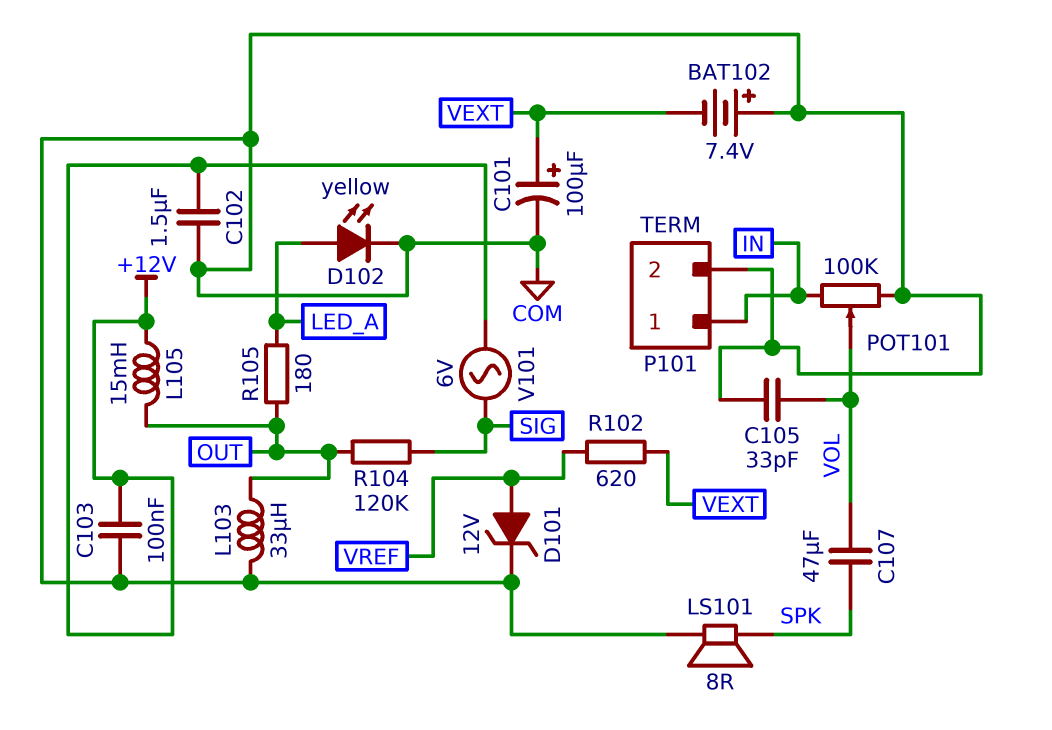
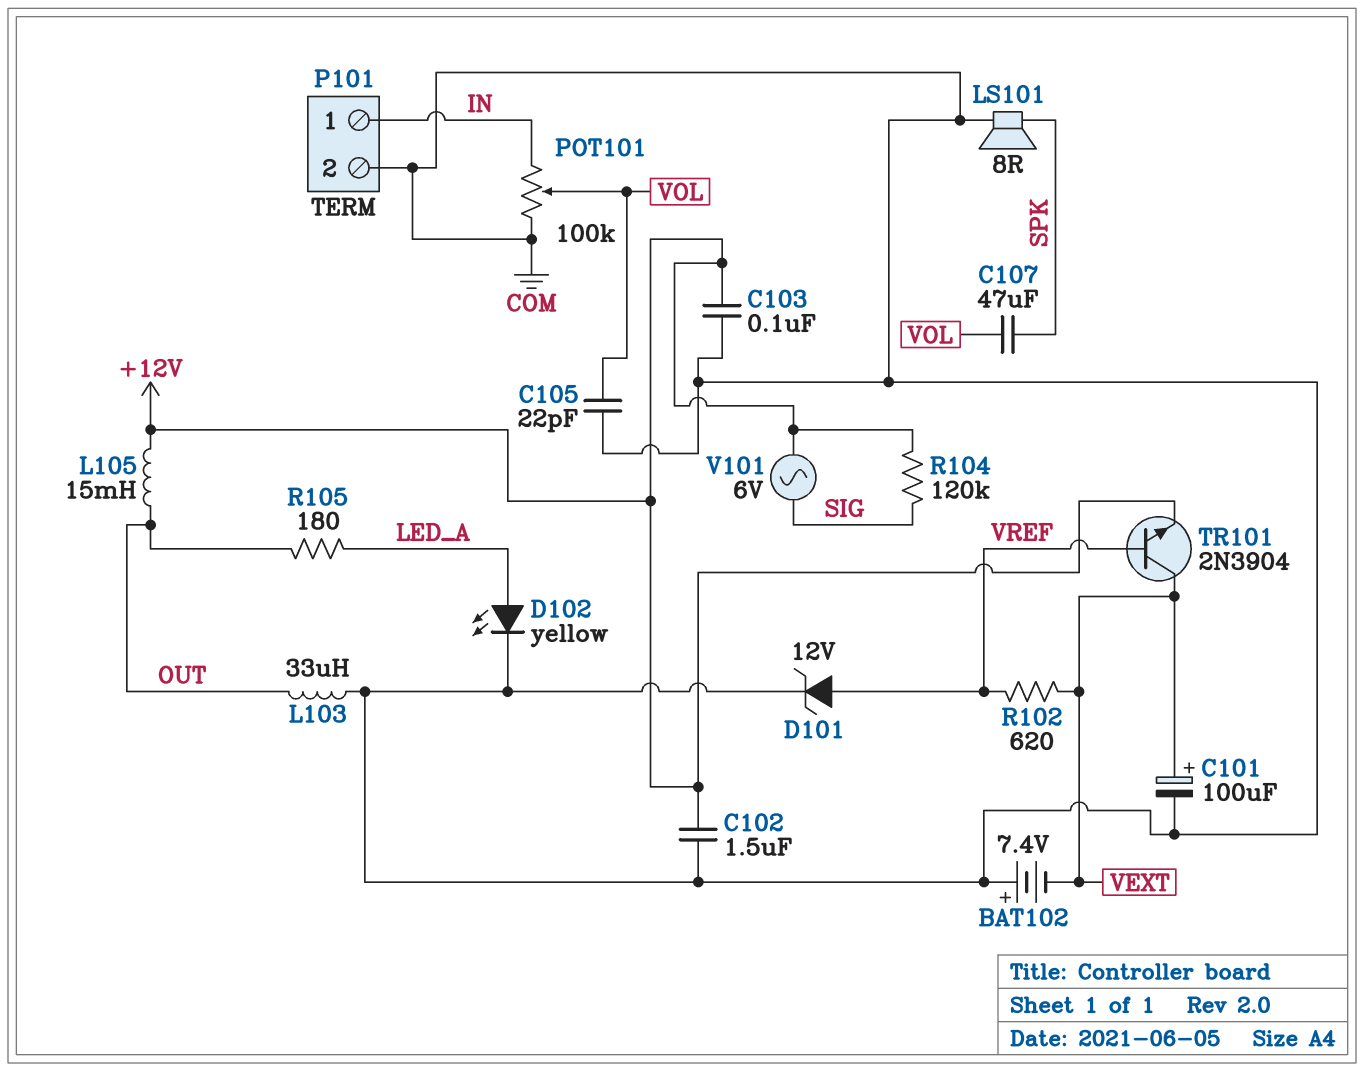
C105: 33pF (COM, VOL) -> 22pF (COM, VOL)
R104: 120k (OUT, SIG) -> 120k (+12V, SIG)
TR101: none -> NPN 2N3904 (B VREF, C VEXT, E +12V)

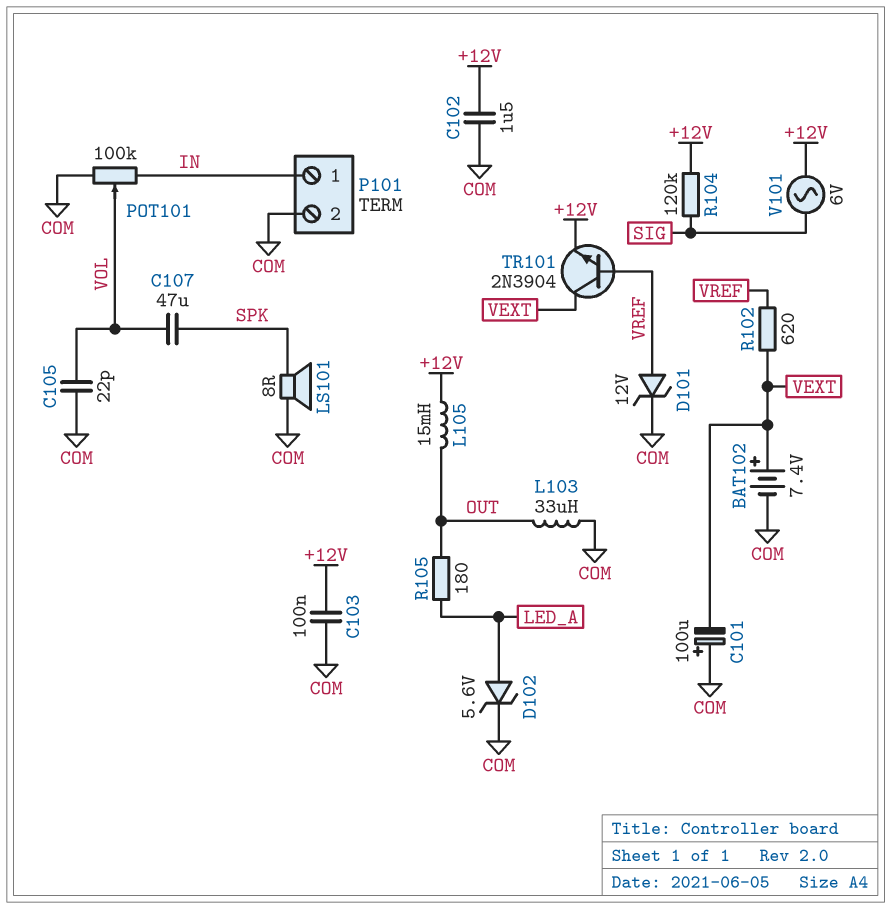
BAT102: 7.4V (plus COM, minus VEXT) -> 7.4V (plus VEXT, minus COM)
C101: 100uF (plus VEXT, minus COM) -> 100uF (plus COM, minus VEXT)
D102: LED yellow (A LED_A, K COM) -> zener 5.6V (A LED_A, K COM)

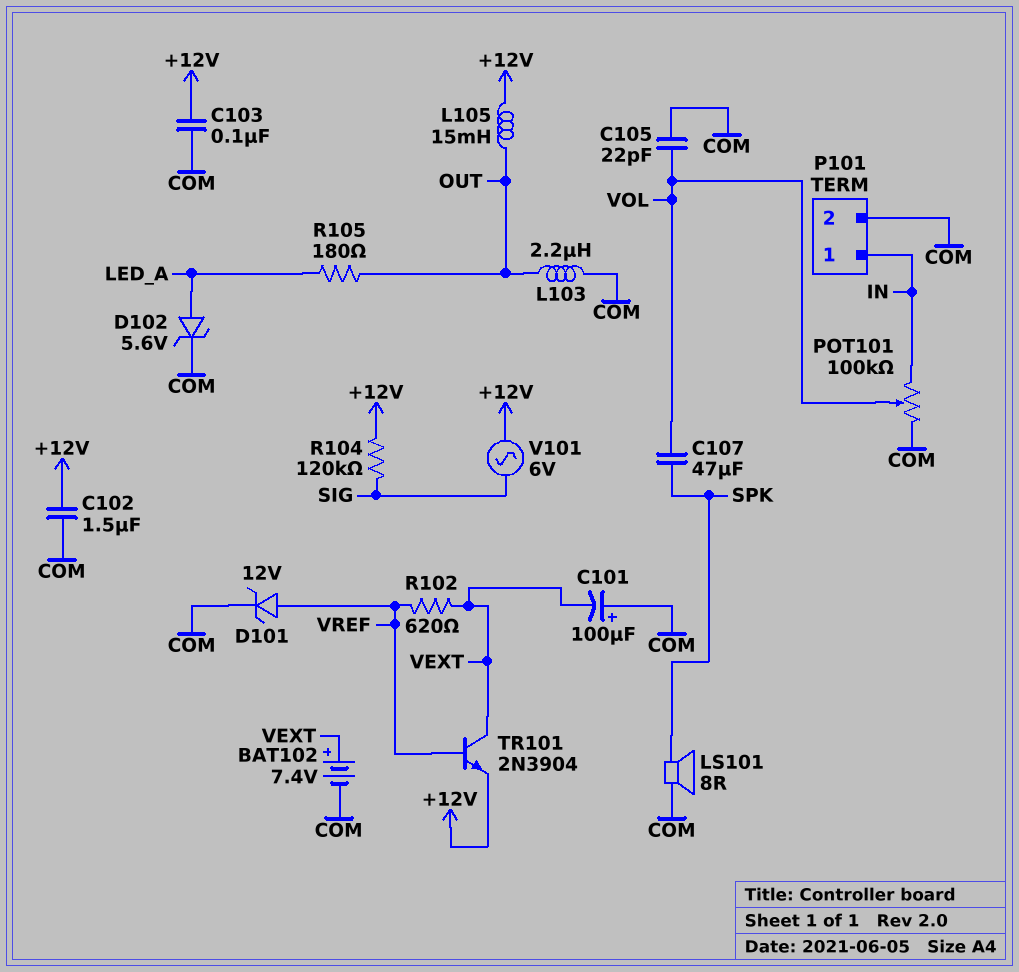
L103: 33uH (COM, OUT) -> 2.2uH (COM, OUT)

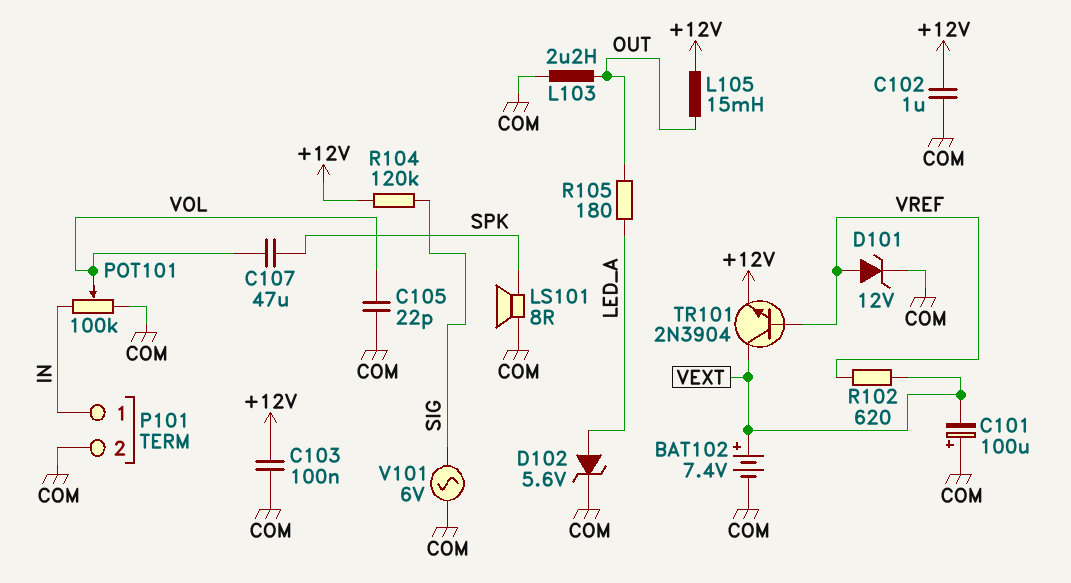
C102: 1.5uF (+12V, COM) -> 1uF (+12V, COM)
V101: AC 6V (+12V, SIG) -> AC 6V (COM, SIG)

